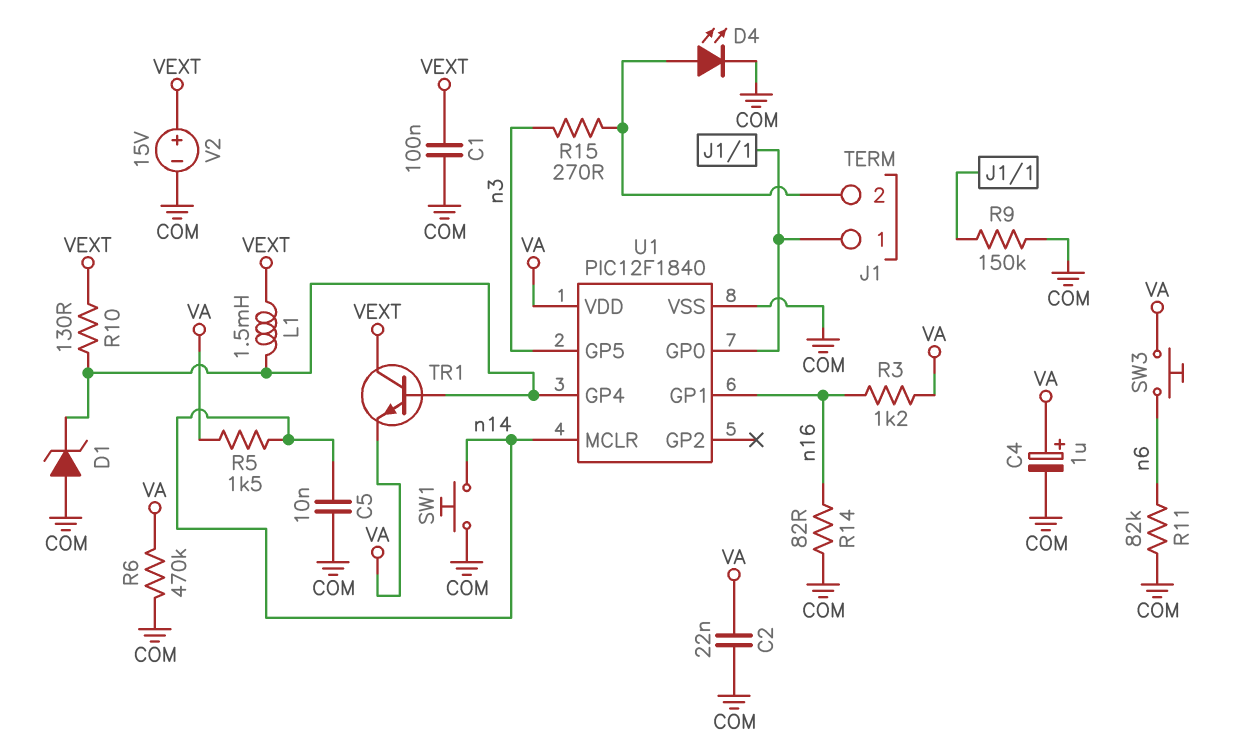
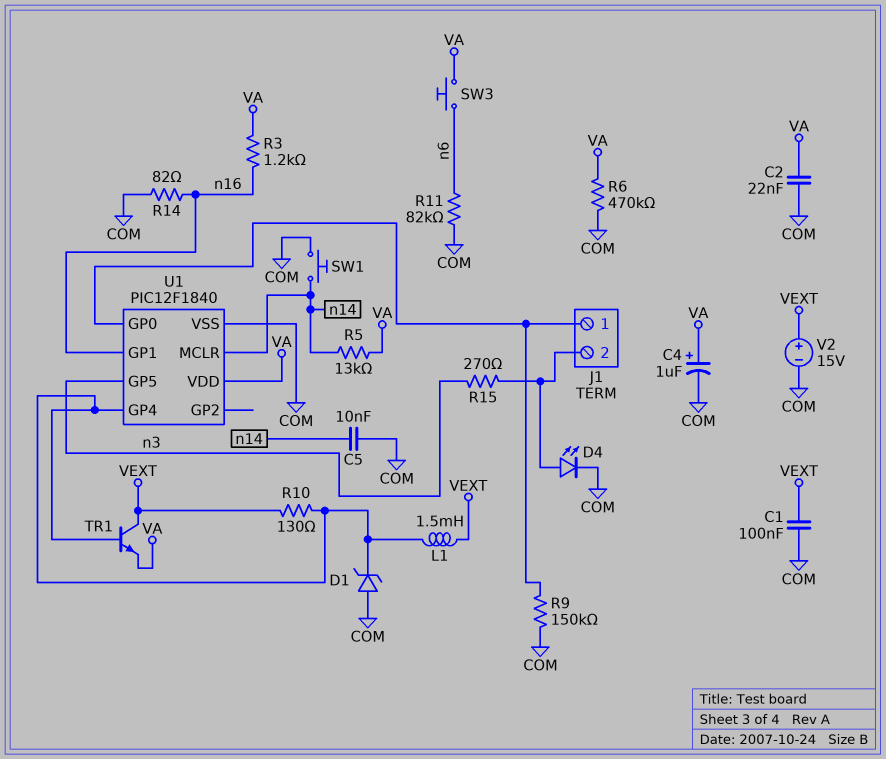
R5: 1.5k (VA, n14) -> 13k (VA, n14)

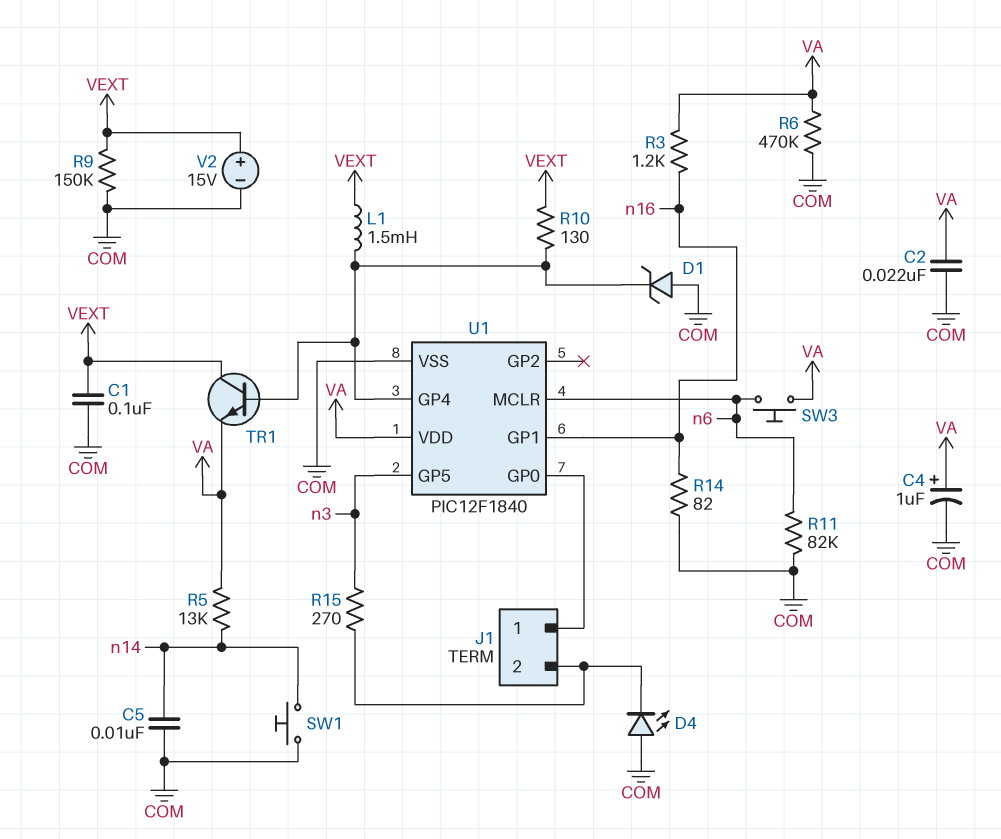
D4: LED (A J1/2, K COM) -> LED (A COM, K J1/2)
R9: 150k (COM, J1/1) -> 150k (COM, VEXT)
U1 pin MCLR: n14 -> n6

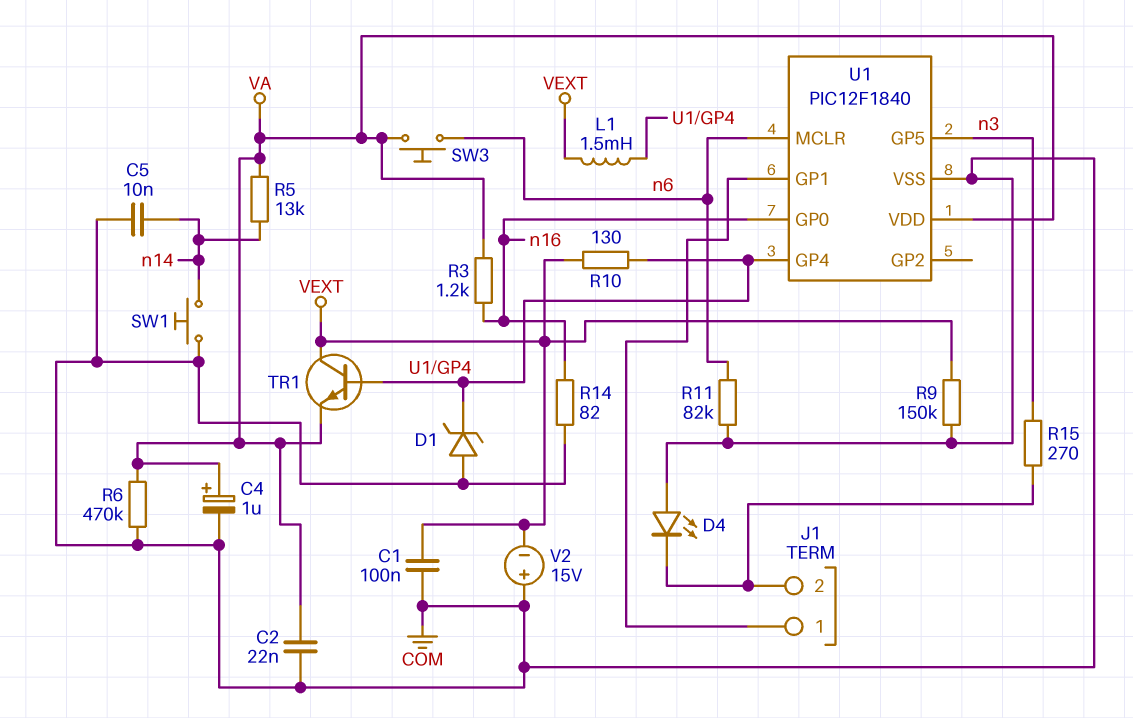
U1 pin GP0: J1/1 -> n16
U1 pin GP1: n16 -> J1/1
V2: 15V (plus VEXT, minus COM) -> 15V (plus COM, minus VEXT)

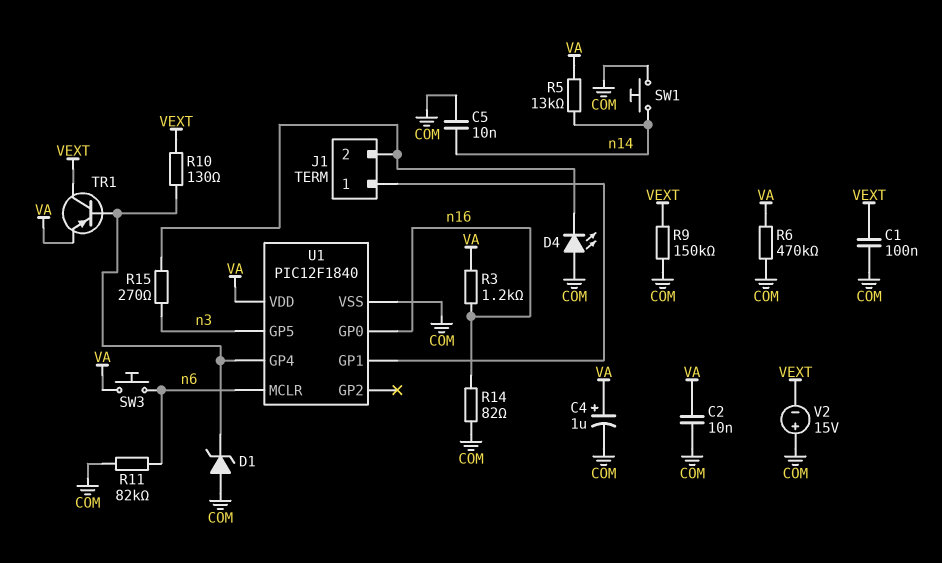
C2: 22nF (COM, VA) -> 10nF (COM, VA)
L1: 1.5mH (U1/GP4, VEXT) -> none
TR1: NPN (B U1/GP4, C VEXT, E VA) -> PNP (B U1/GP4, C VEXT, E VA)

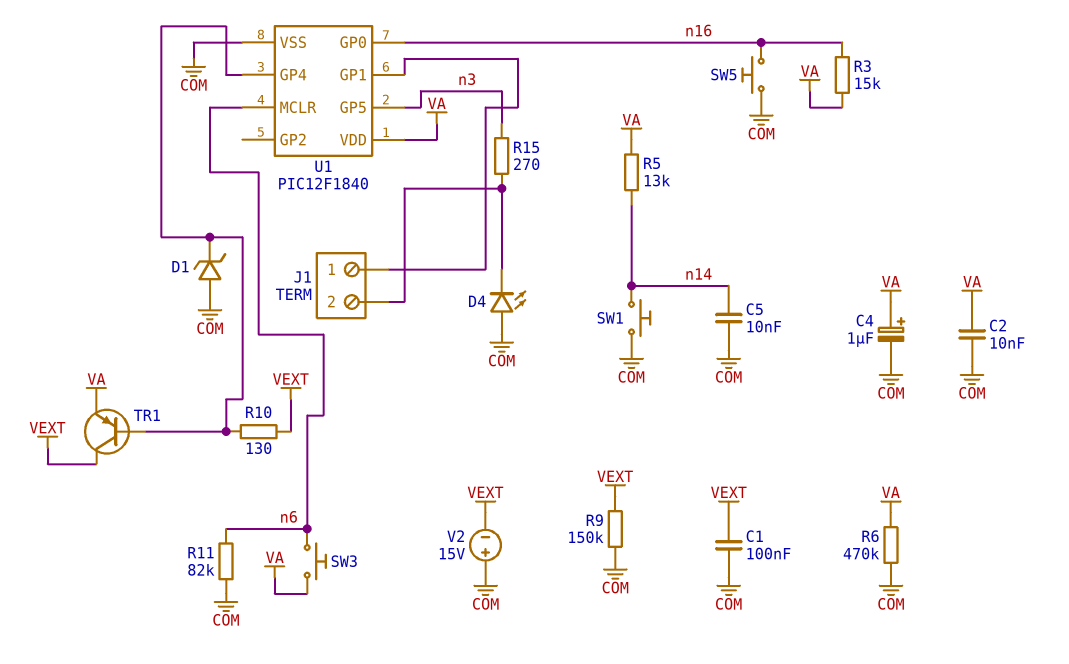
R3: 1.2k (VA, n16) -> 15k (VA, n16)
R14: 82 (COM, n16) -> none
SW5: none -> button (COM, n16)

